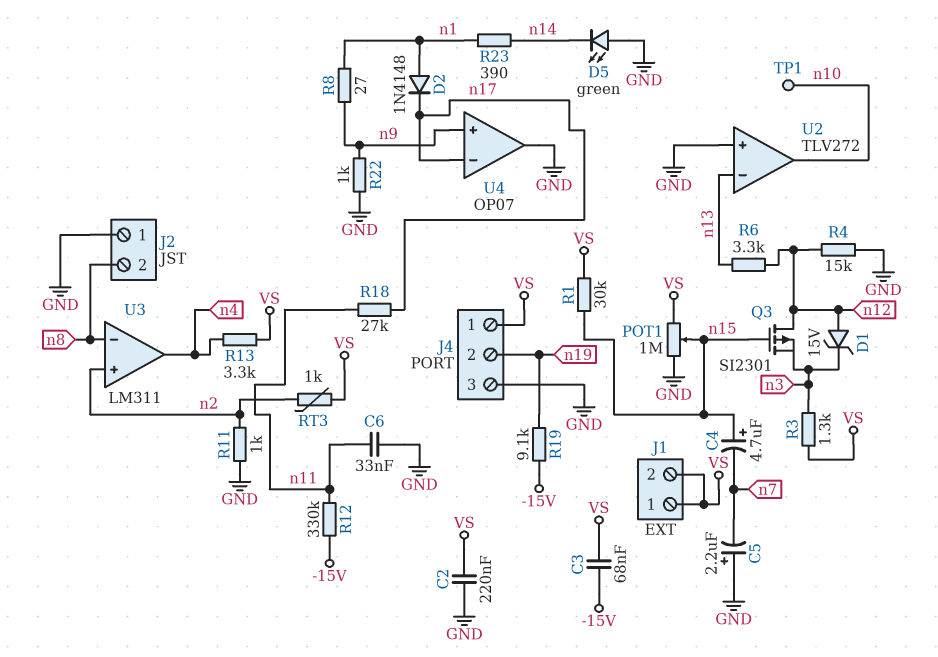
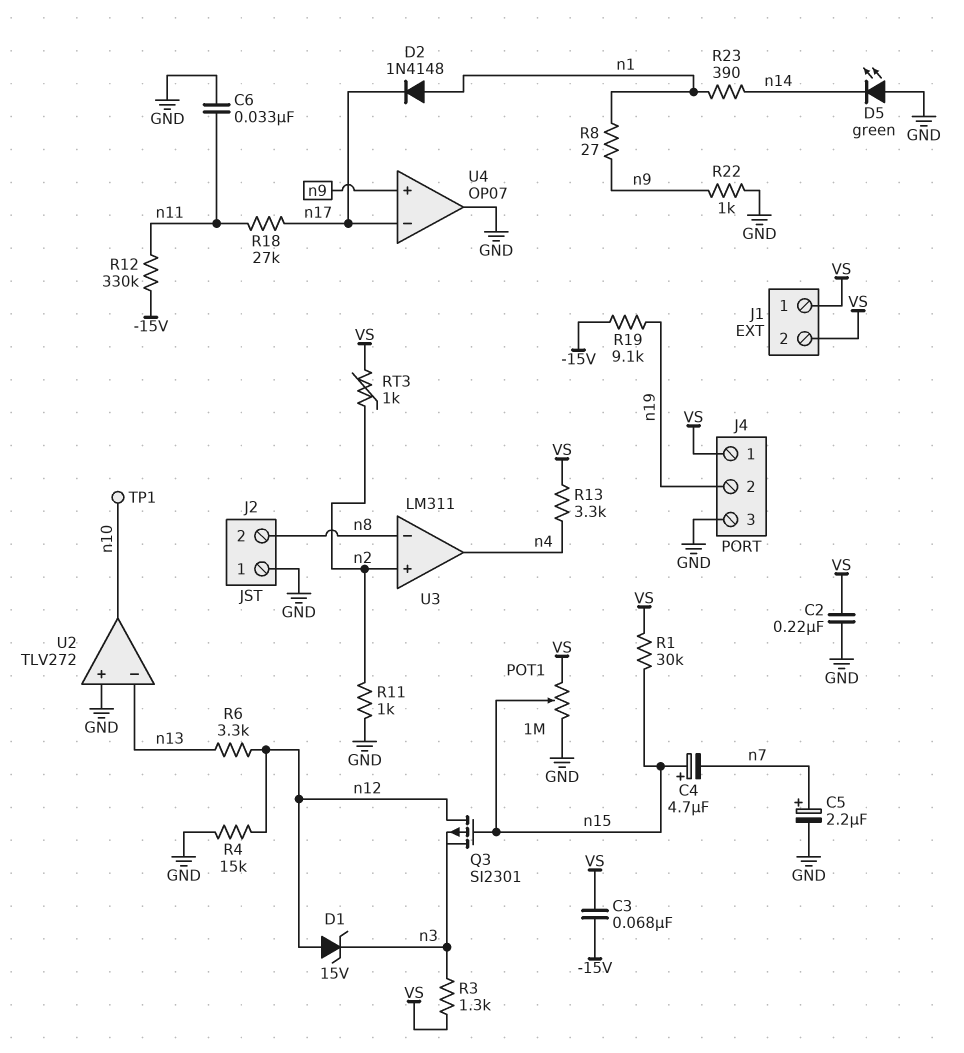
C5: 2.2uF (plus GND, minus n7) -> 2.2uF (plus n7, minus GND)

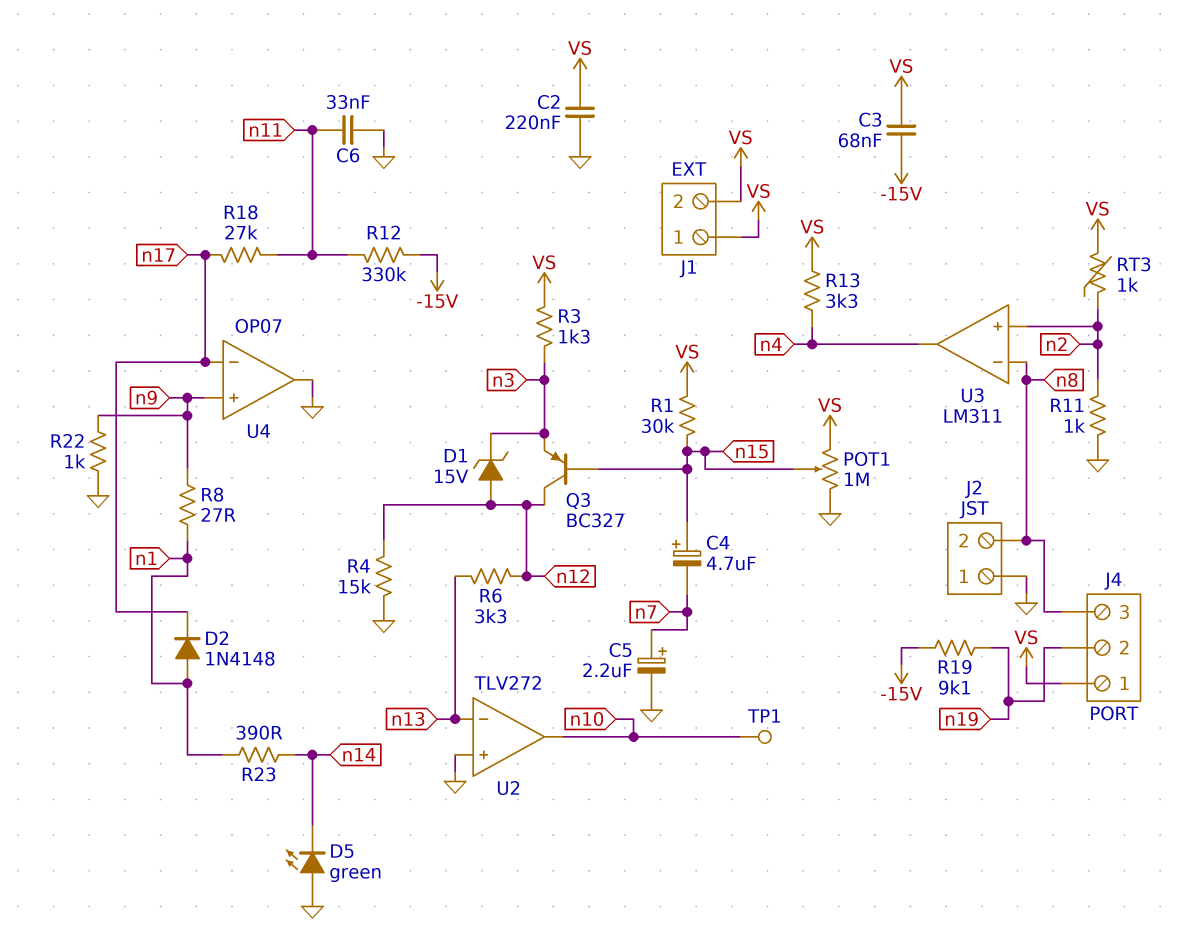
J4 pin 3: GND -> n8
Q3: PMOS SI2301 (G n15, D n12, S n3) -> PNP BC327 (B n15, C n12, E n3)

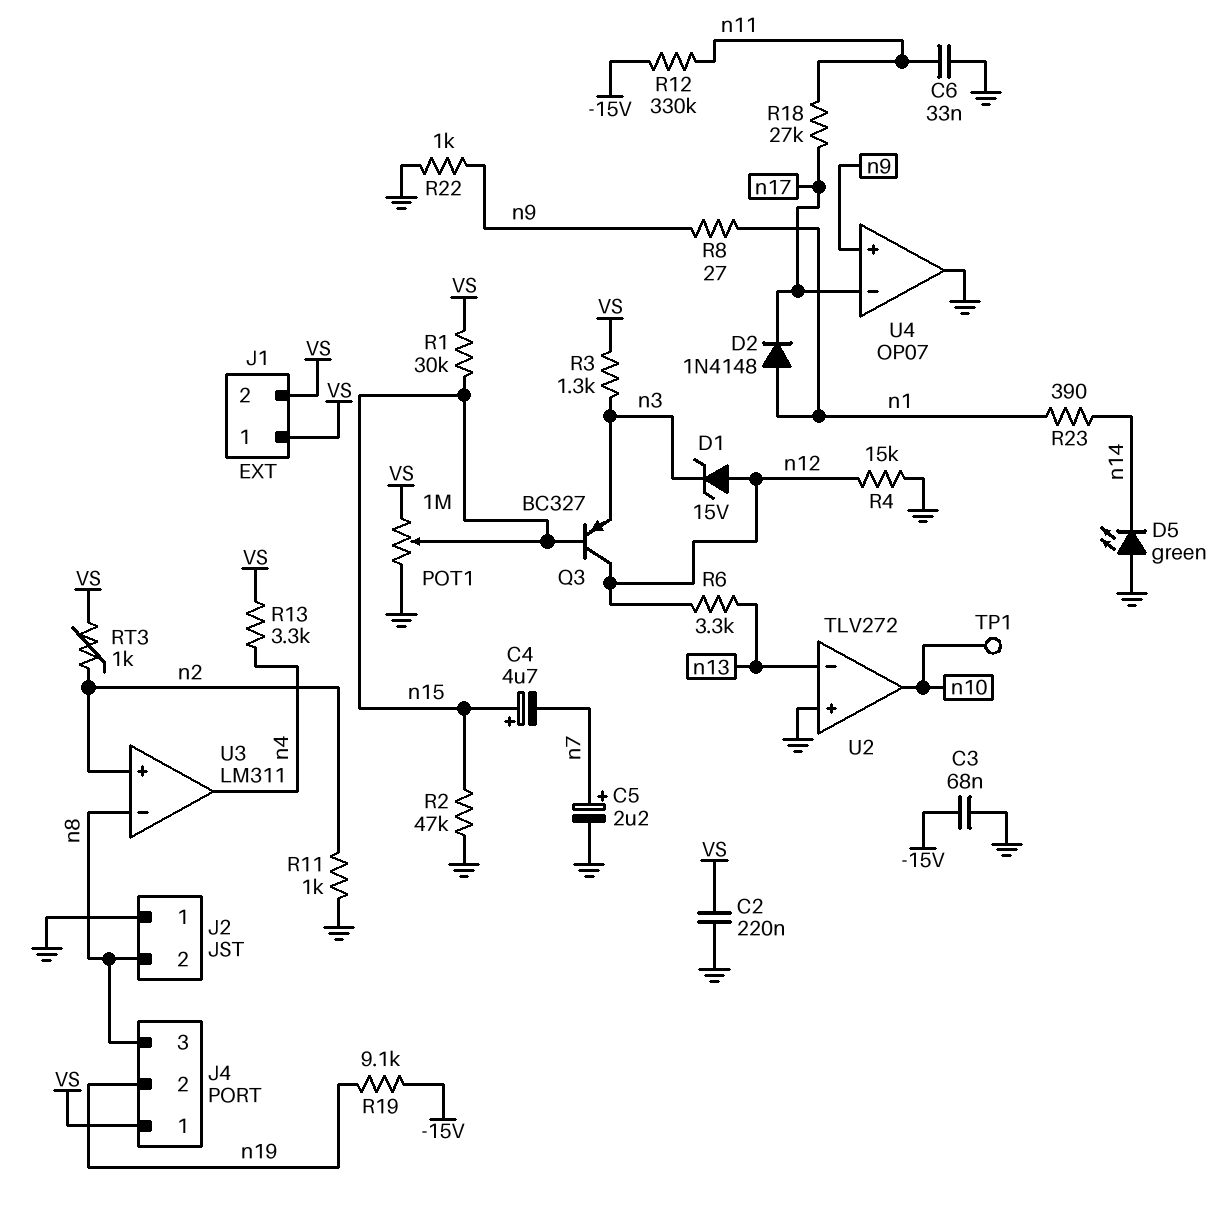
C3: 68nF (-15V, VS) -> 68nF (-15V, GND)
R2: none -> 47k (GND, n15)

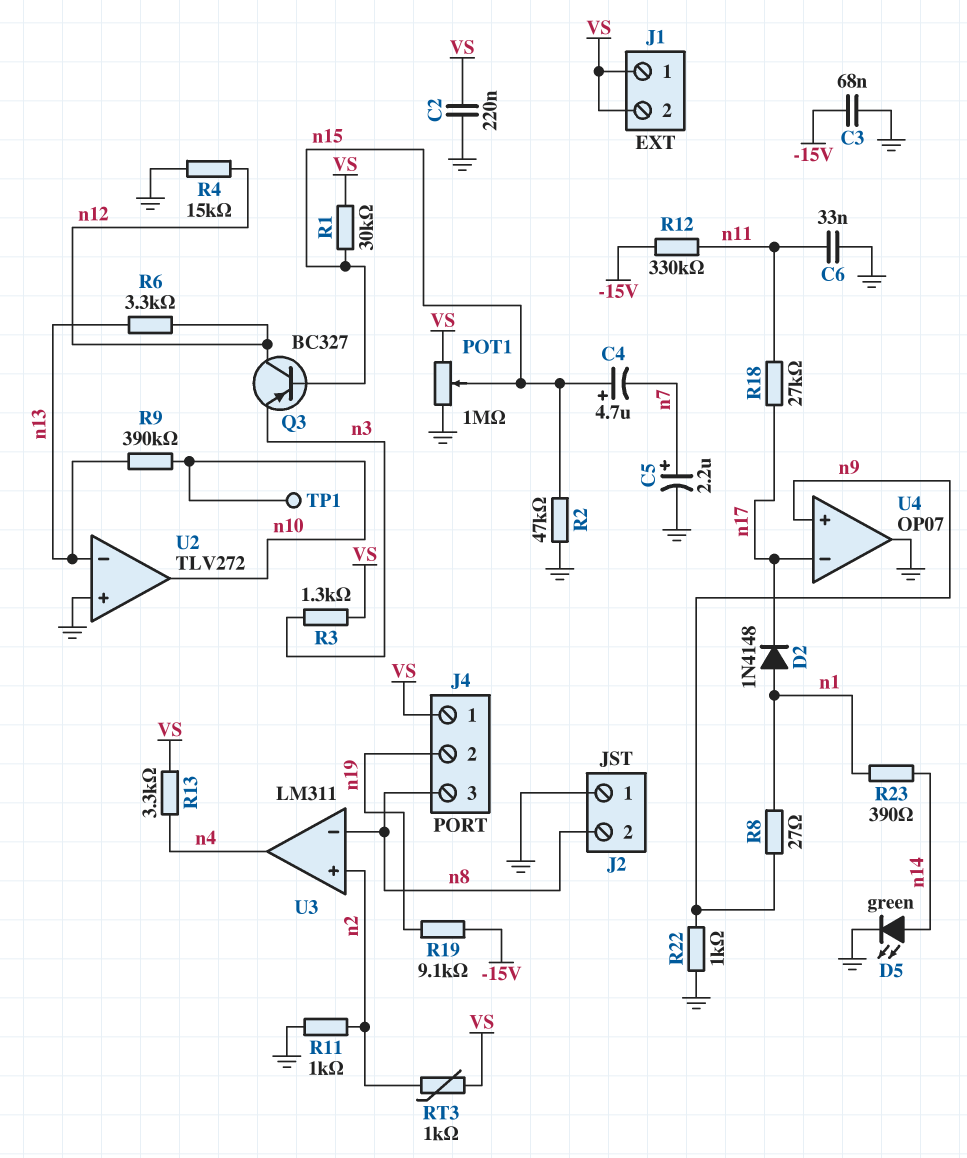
D1: zener 15V (A n12, K n3) -> none
D5: LED green (A GND, K n14) -> LED green (A n14, K GND)
R9: none -> 390k (n10, n13)

